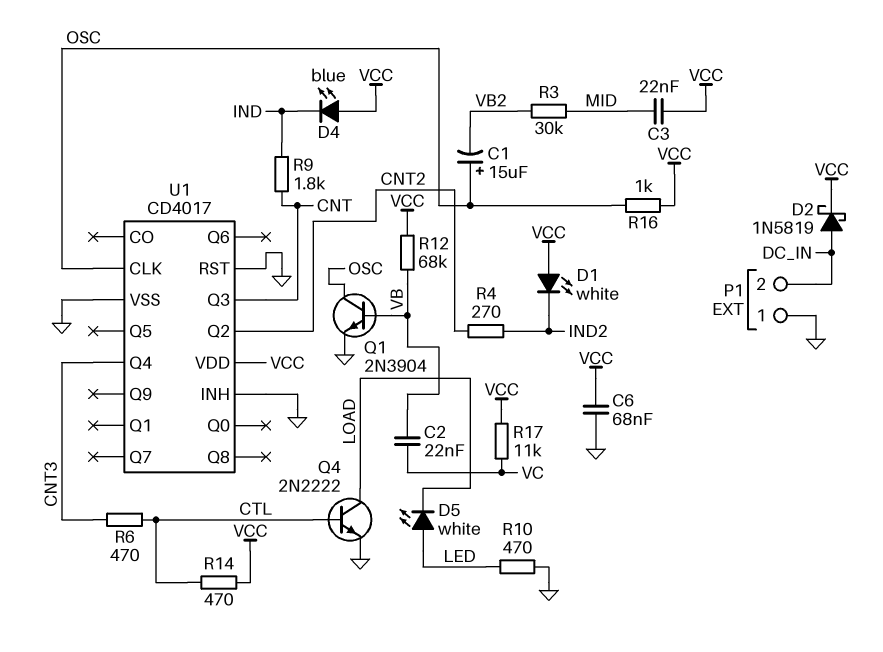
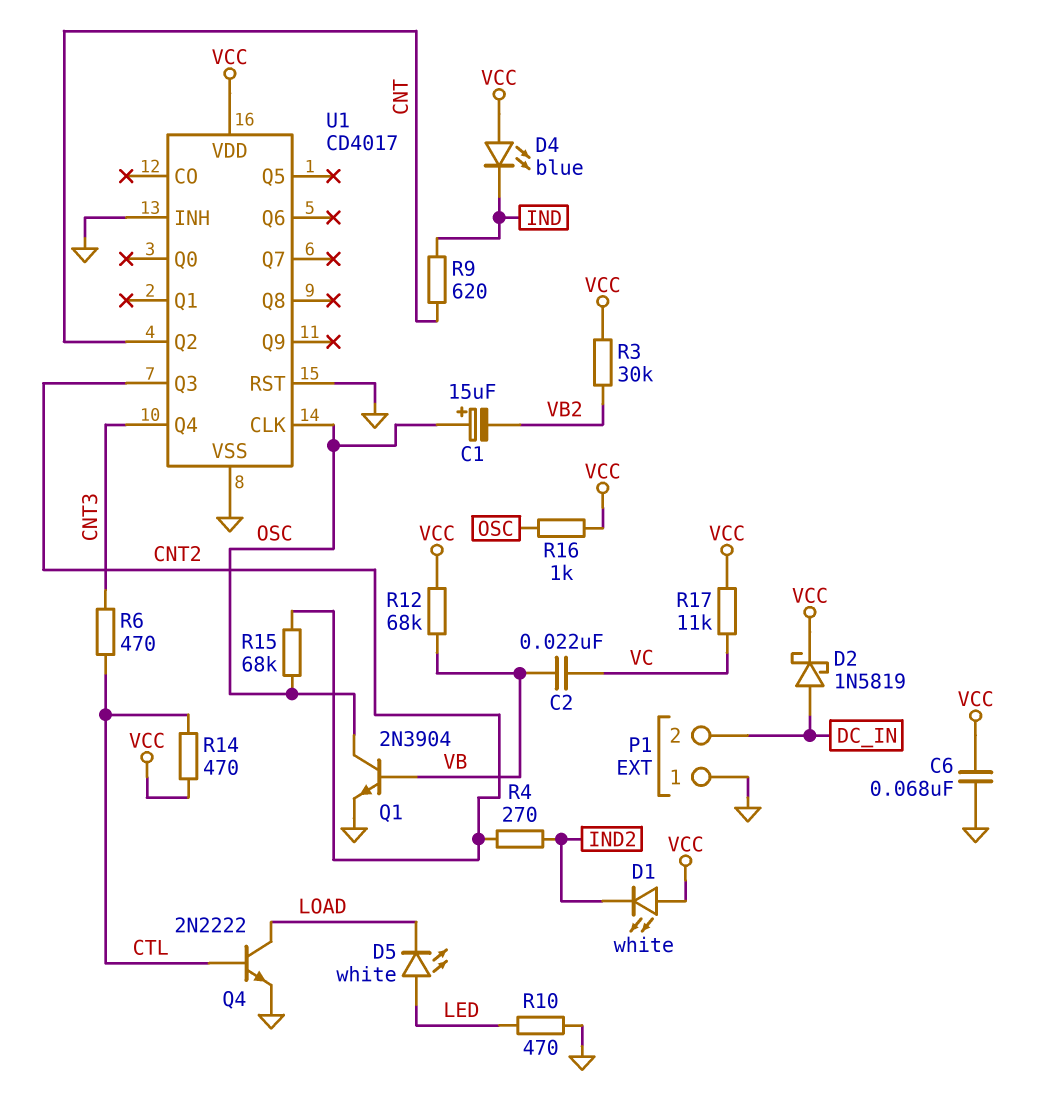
C3: 22nF (MID, VCC) -> none
R3: 30k (MID, VB2) -> 30k (VB2, VCC)
R9: 1.8k (CNT, IND) -> 620 (CNT, IND)
R15: none -> 68k (CNT2, OSC)
U1 pin Q2: CNT2 -> CNT
U1 pin Q3: CNT -> CNT2

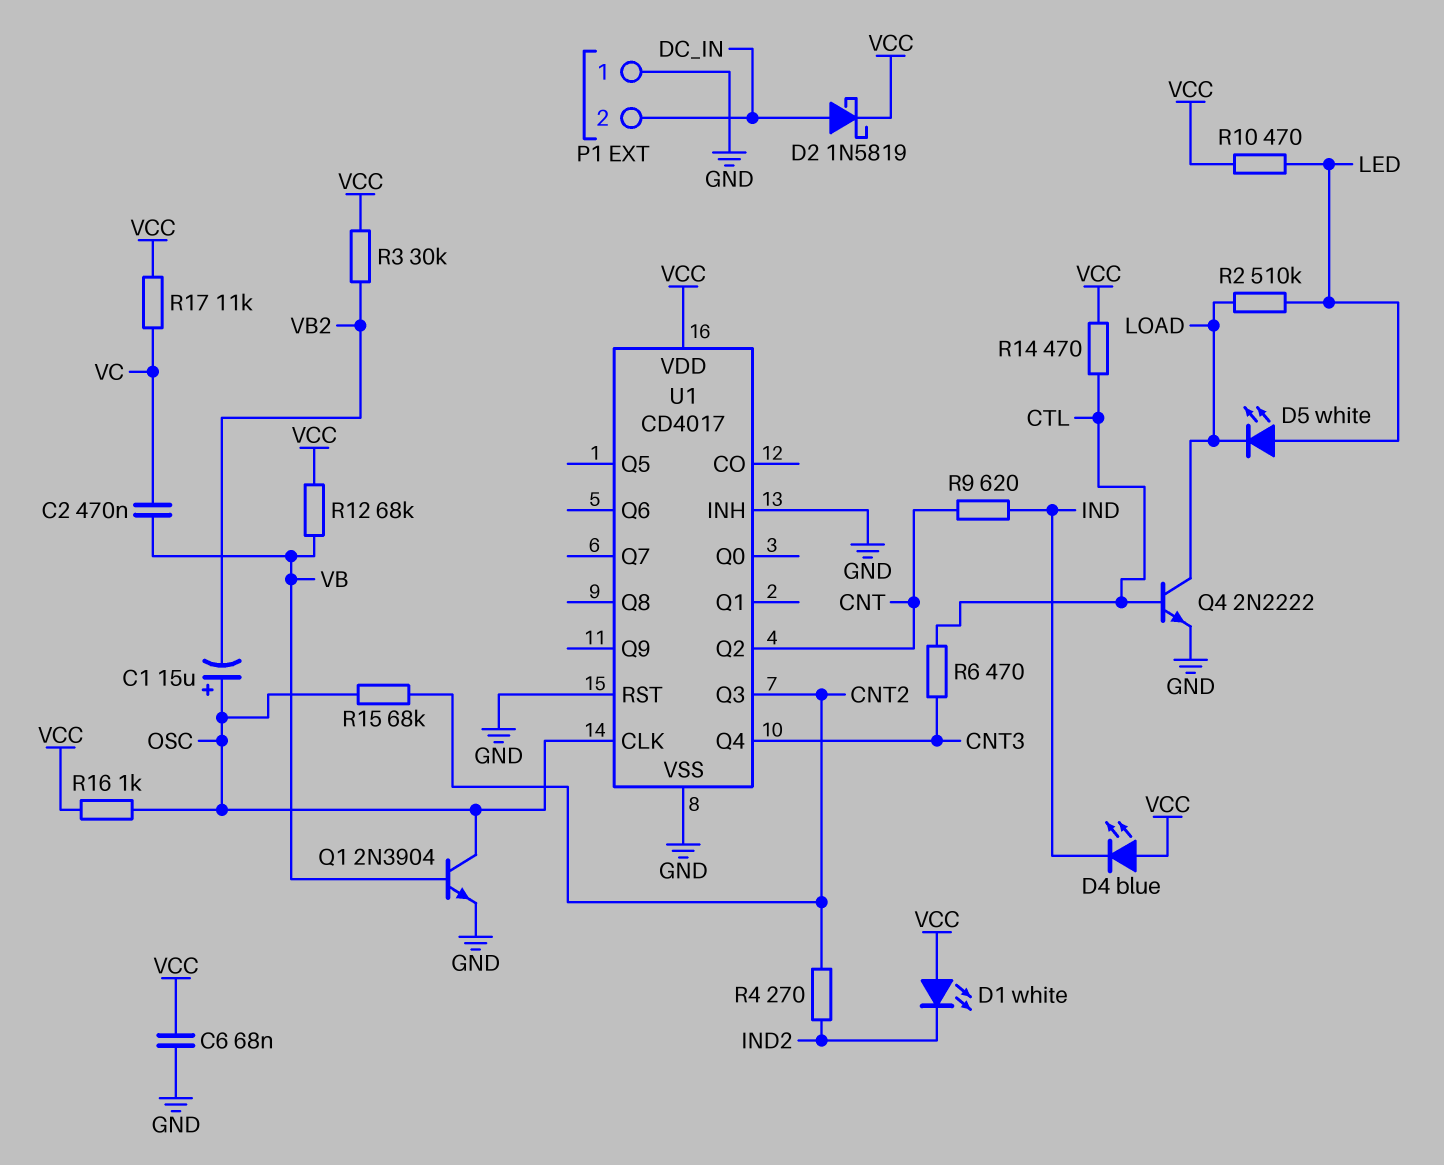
C2: 22nF (VB, VC) -> 470nF (VB, VC)
R2: none -> 510k (LED, LOAD)
R10: 470 (GND, LED) -> 470 (LED, VCC)

